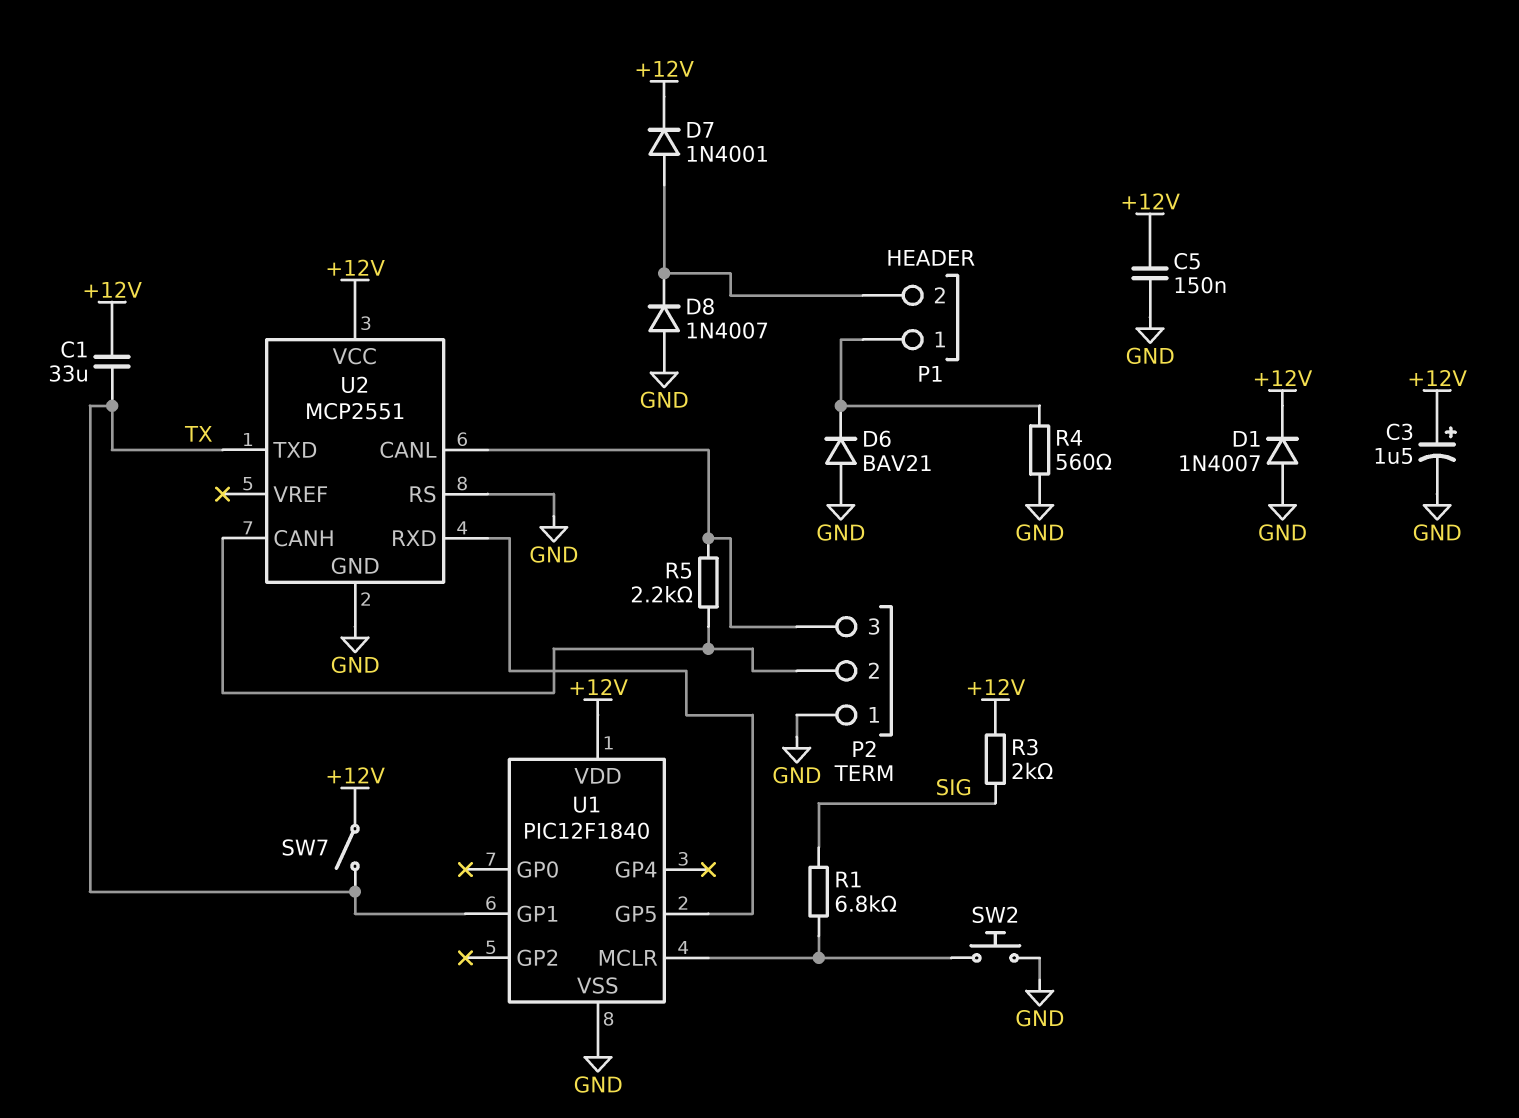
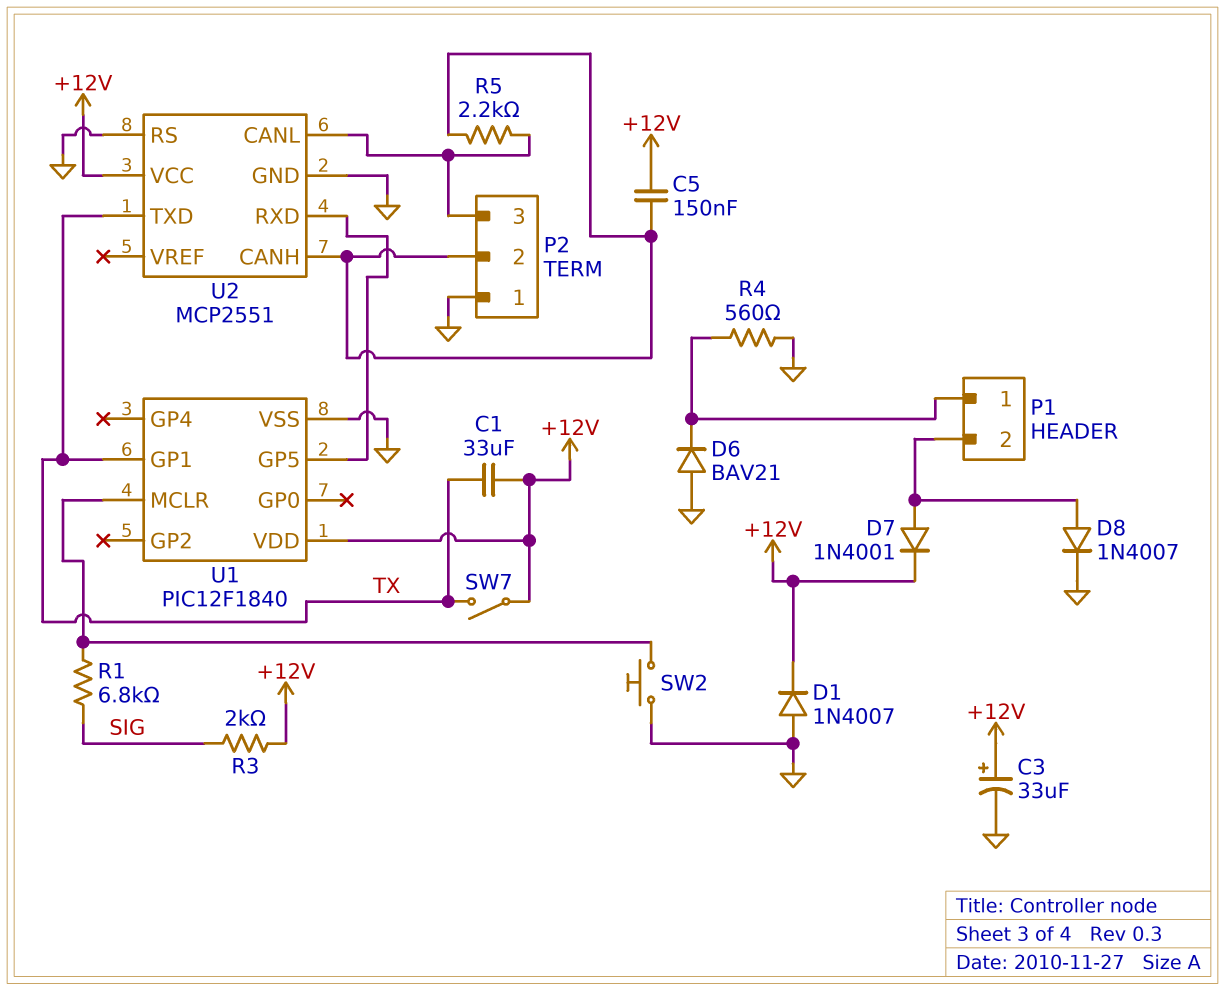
C3: 1.5uF (plus +12V, minus GND) -> 33uF (plus +12V, minus GND)
C5: 150nF (+12V, GND) -> 150nF (+12V, P2/2)
D8: diode 1N4007 (A GND, K P1/2) -> diode 1N4007 (A P1/2, K GND)

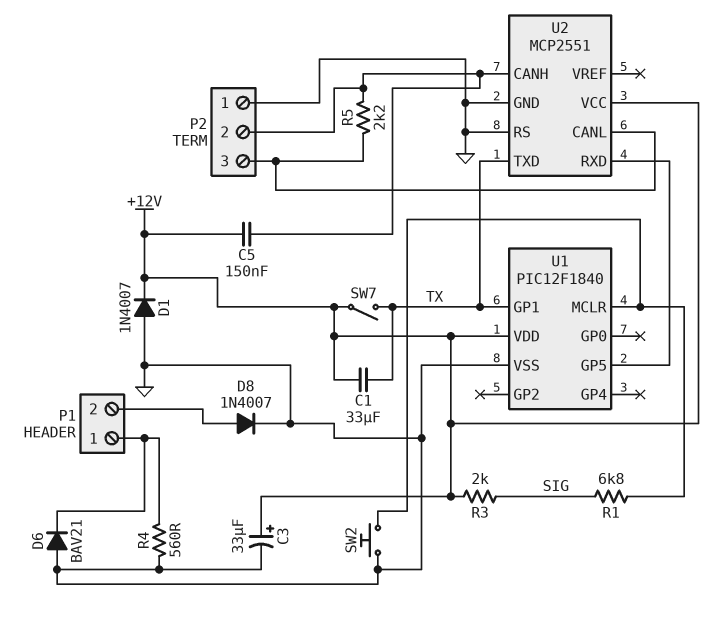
D7: diode 1N4001 (A P1/2, K +12V) -> none

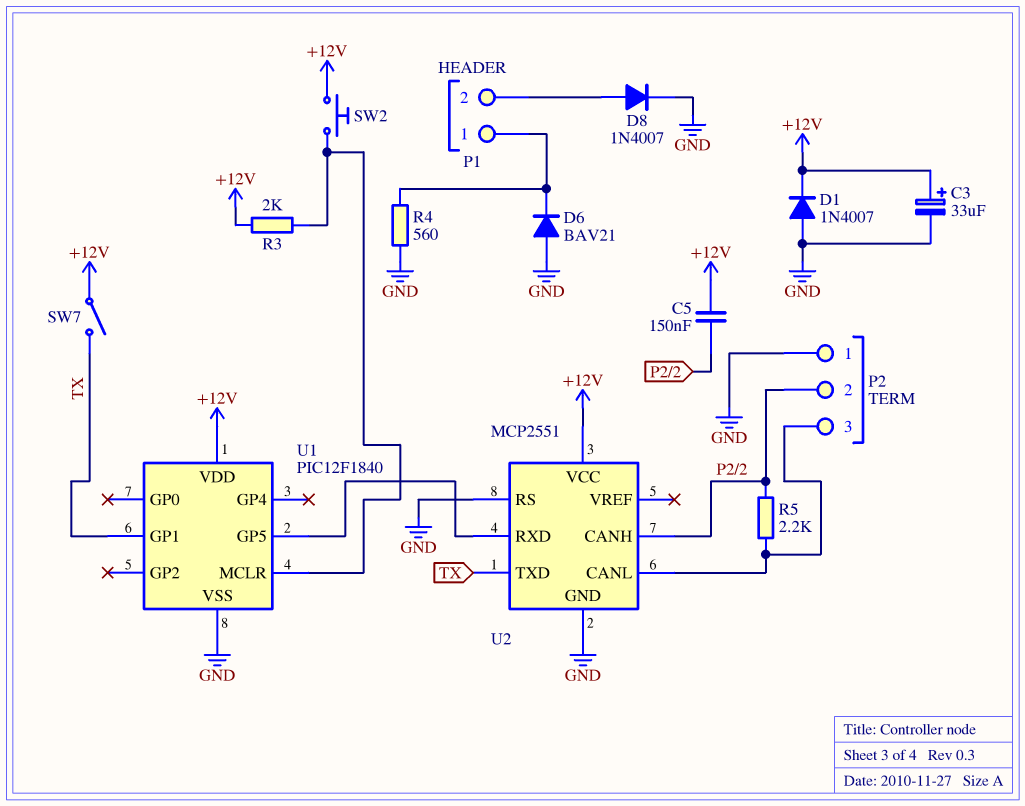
C1: 33uF (+12V, TX) -> none
R1: 6.8k (SIG, U1/MCLR) -> none
R3: 2k (+12V, SIG) -> 2k (+12V, U1/MCLR)
SW2: button (GND, U1/MCLR) -> button (+12V, U1/MCLR)

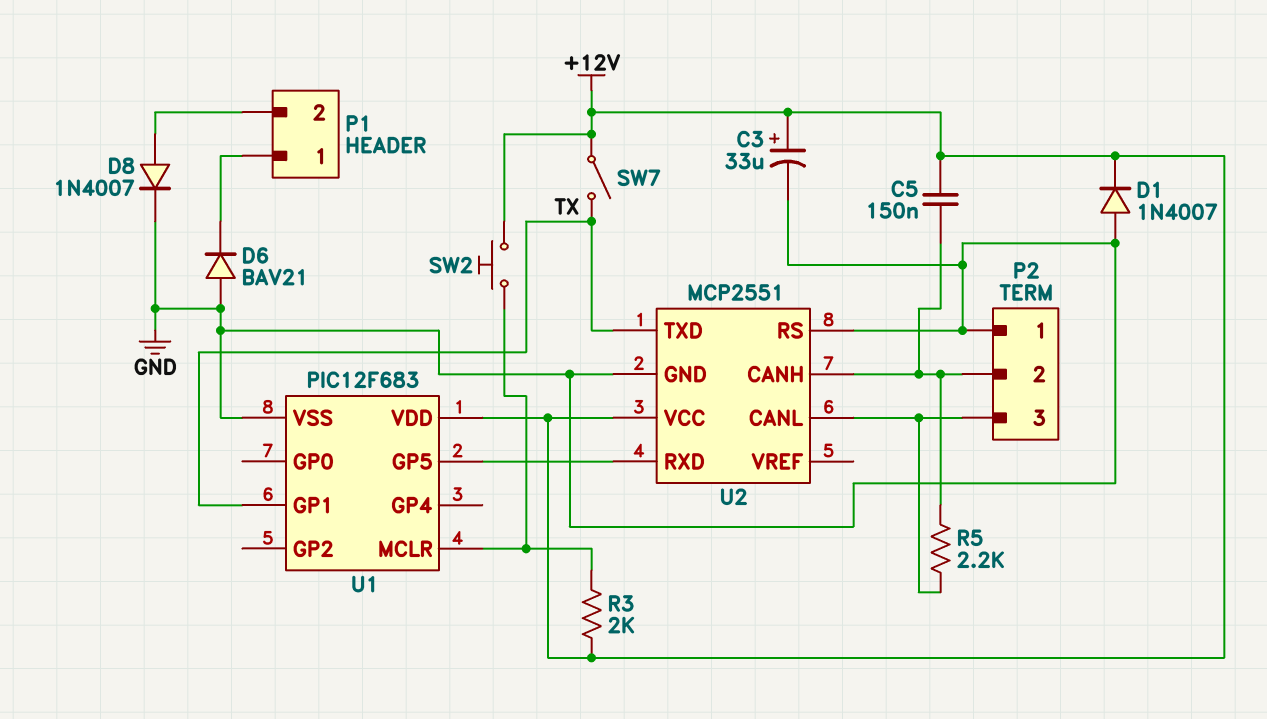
R4: 560 (GND, P1/1) -> none
U1: PIC12F1840 -> PIC12F683

